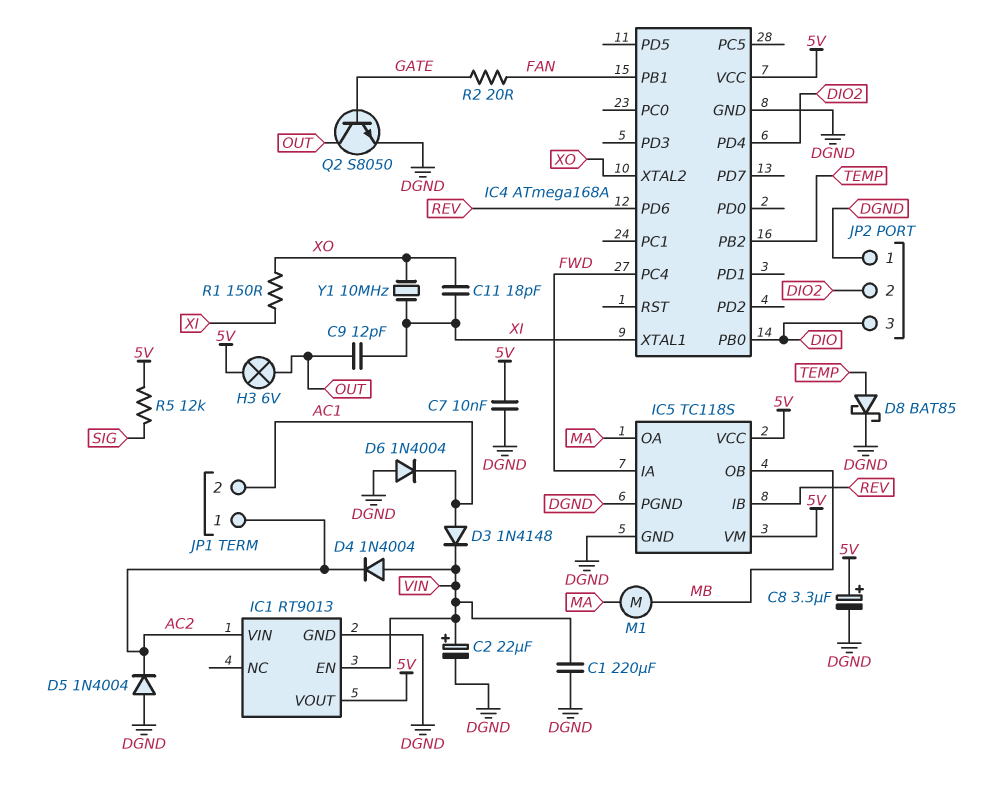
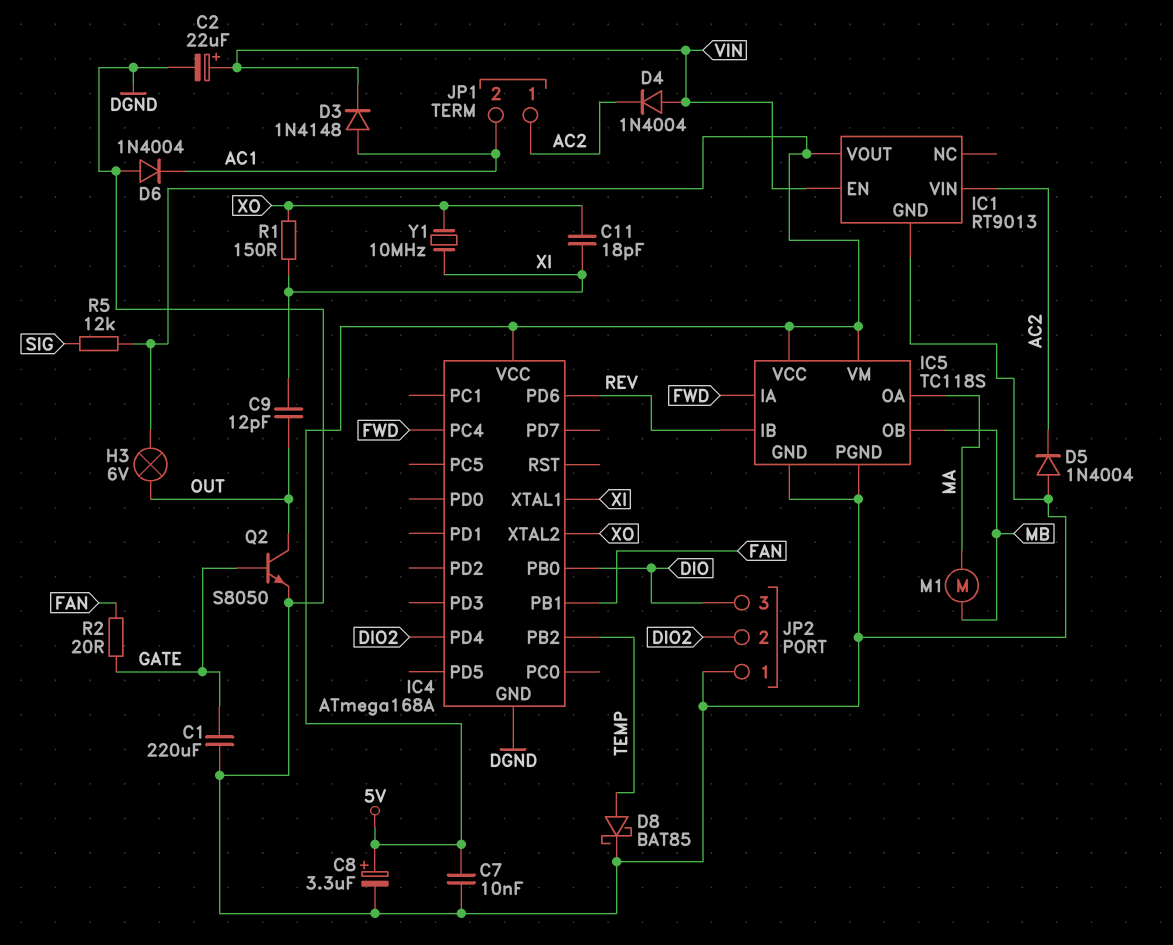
C1: 220uF (DGND, VIN) -> 220uF (DGND, GATE)

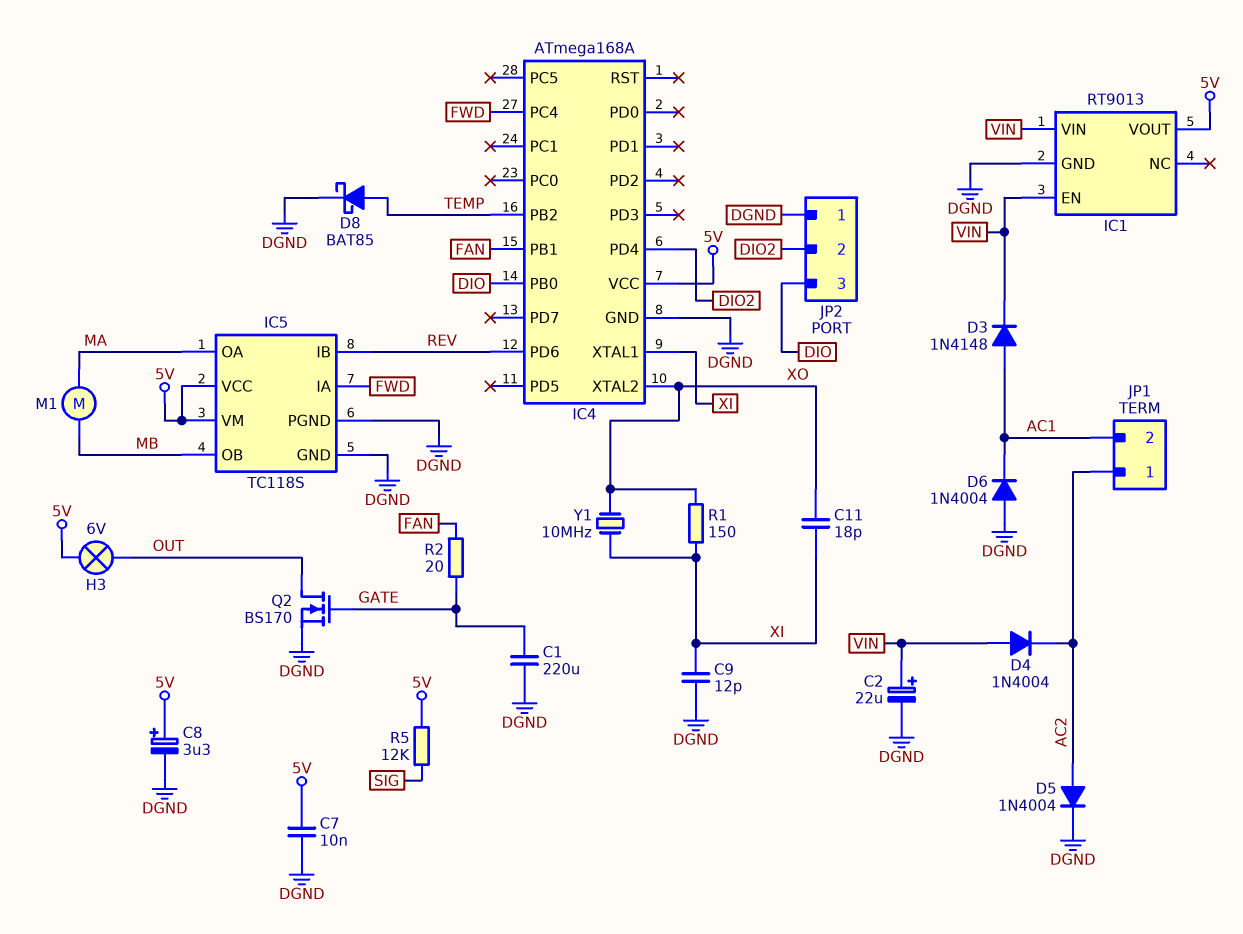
C9: 12pF (OUT, XI) -> 12pF (DGND, XI)
D5: diode 1N4004 (A DGND, K AC2) -> diode 1N4004 (A AC2, K DGND)
IC1 pin VIN: AC2 -> VIN
Q2: NPN S8050 (B GATE, C OUT, E DGND) -> NMOS BS170 (G GATE, D OUT, S DGND)

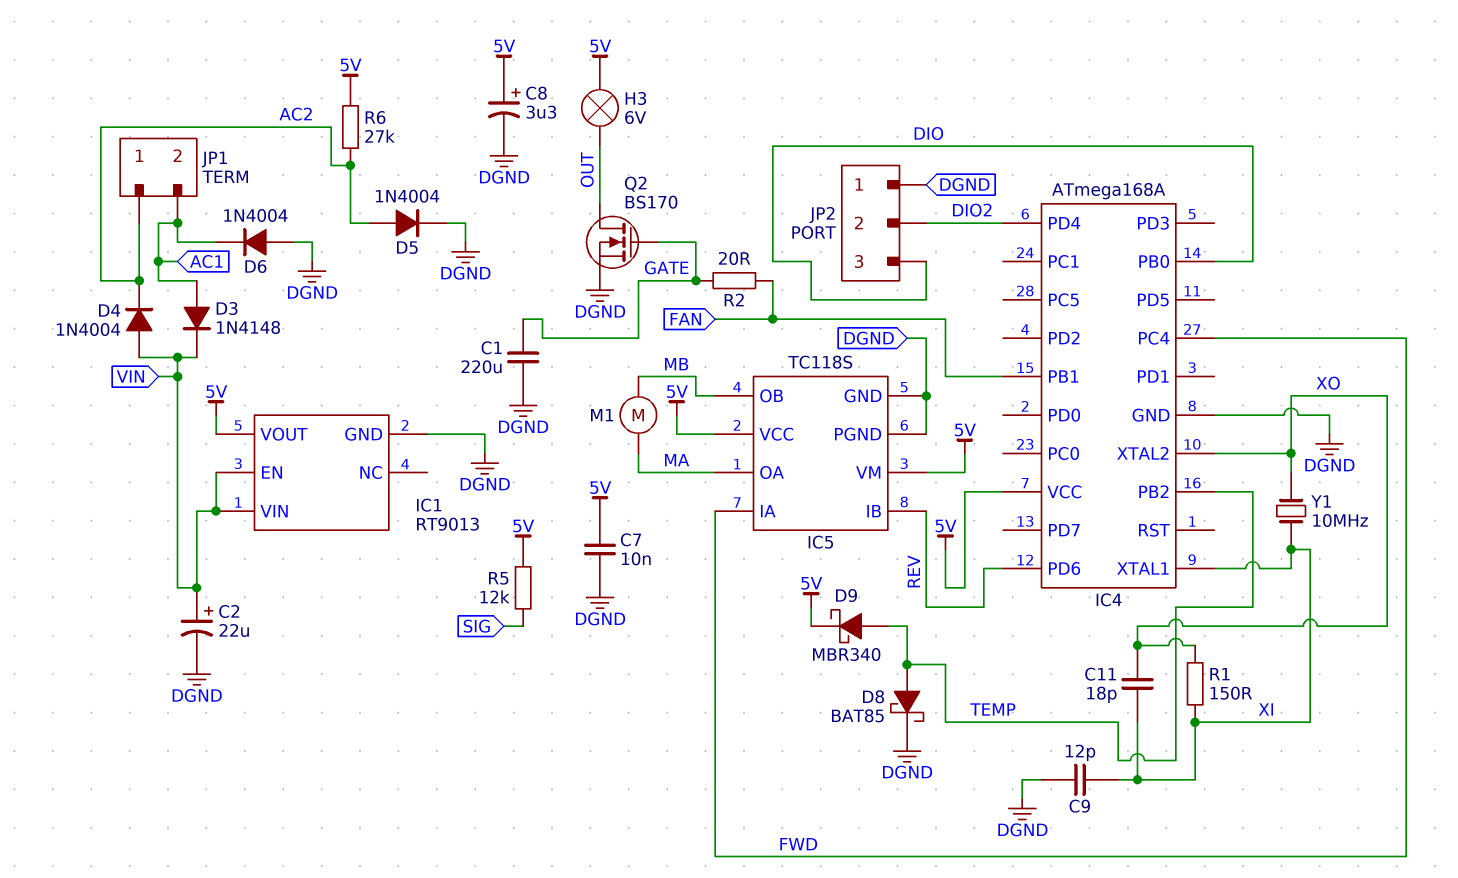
D9: none -> schottky MBR340 (A TEMP, K 5V)
R6: none -> 27k (5V, AC2)

